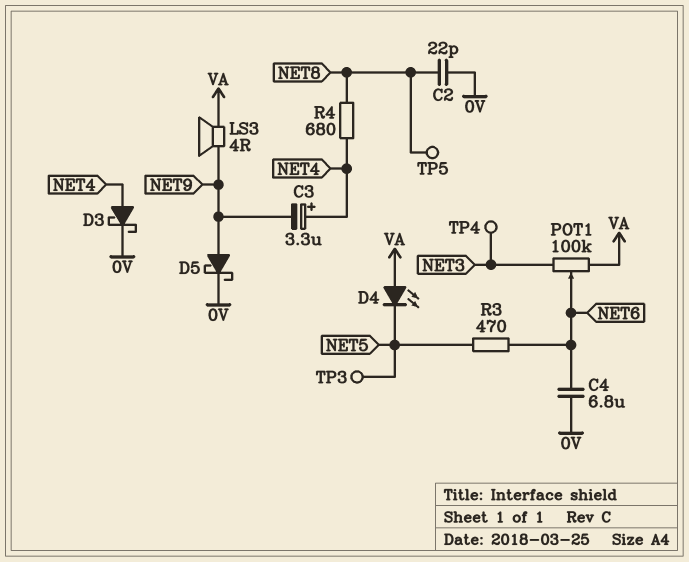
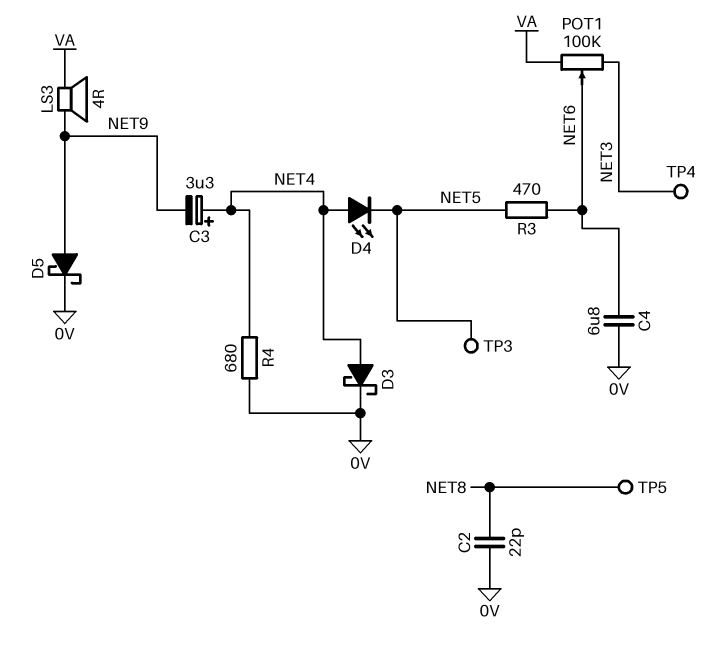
D4: LED (A VA, K NET5) -> LED (A NET4, K NET5)
R4: 680 (NET4, NET8) -> 680 (0V, NET4)

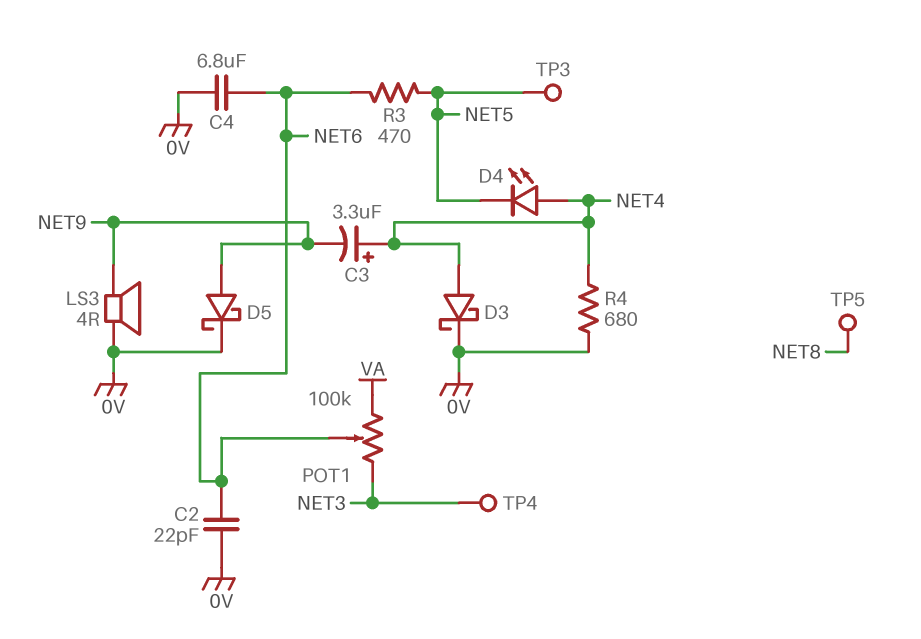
C2: 22pF (0V, NET8) -> 22pF (0V, NET6)
LS3: speaker 4R (NET9, VA) -> speaker 4R (0V, NET9)

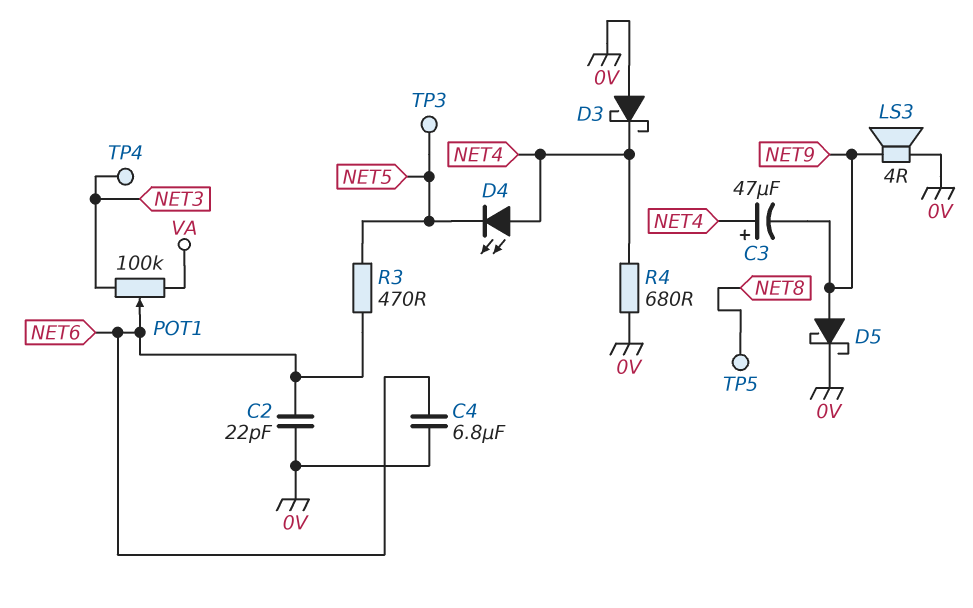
C3: 3.3uF (plus NET4, minus NET9) -> 47uF (plus NET4, minus NET9)
D3: schottky (A NET4, K 0V) -> schottky (A 0V, K NET4)

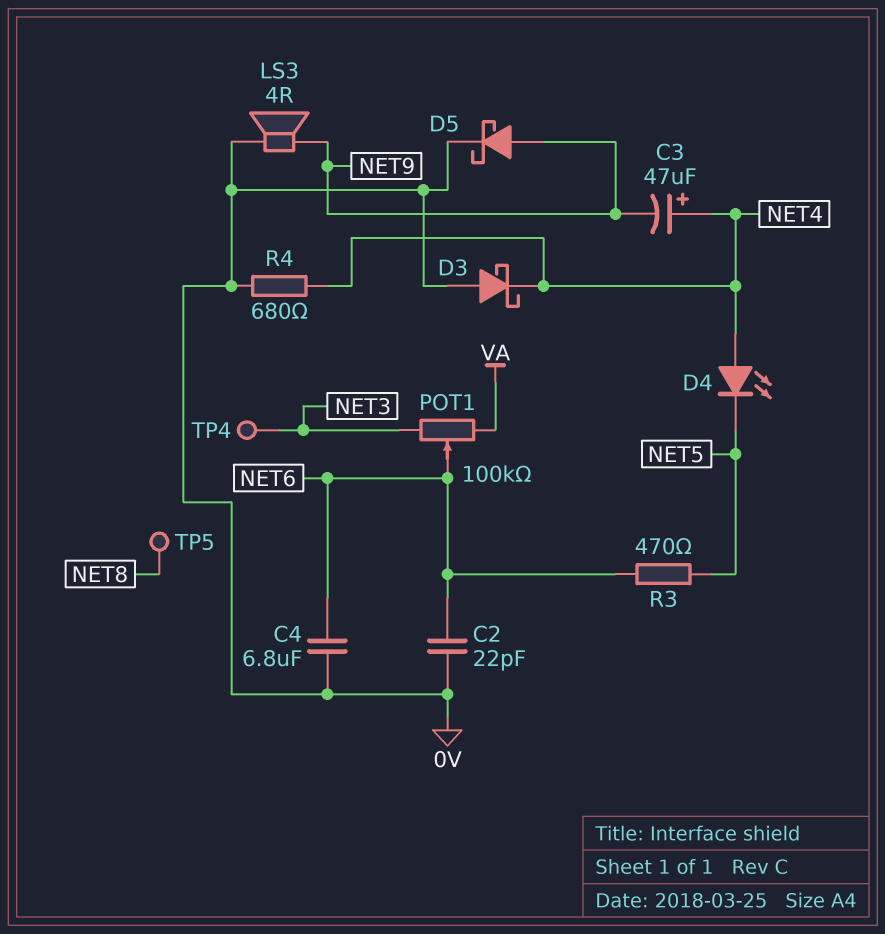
TP3: test point (NET5) -> none

